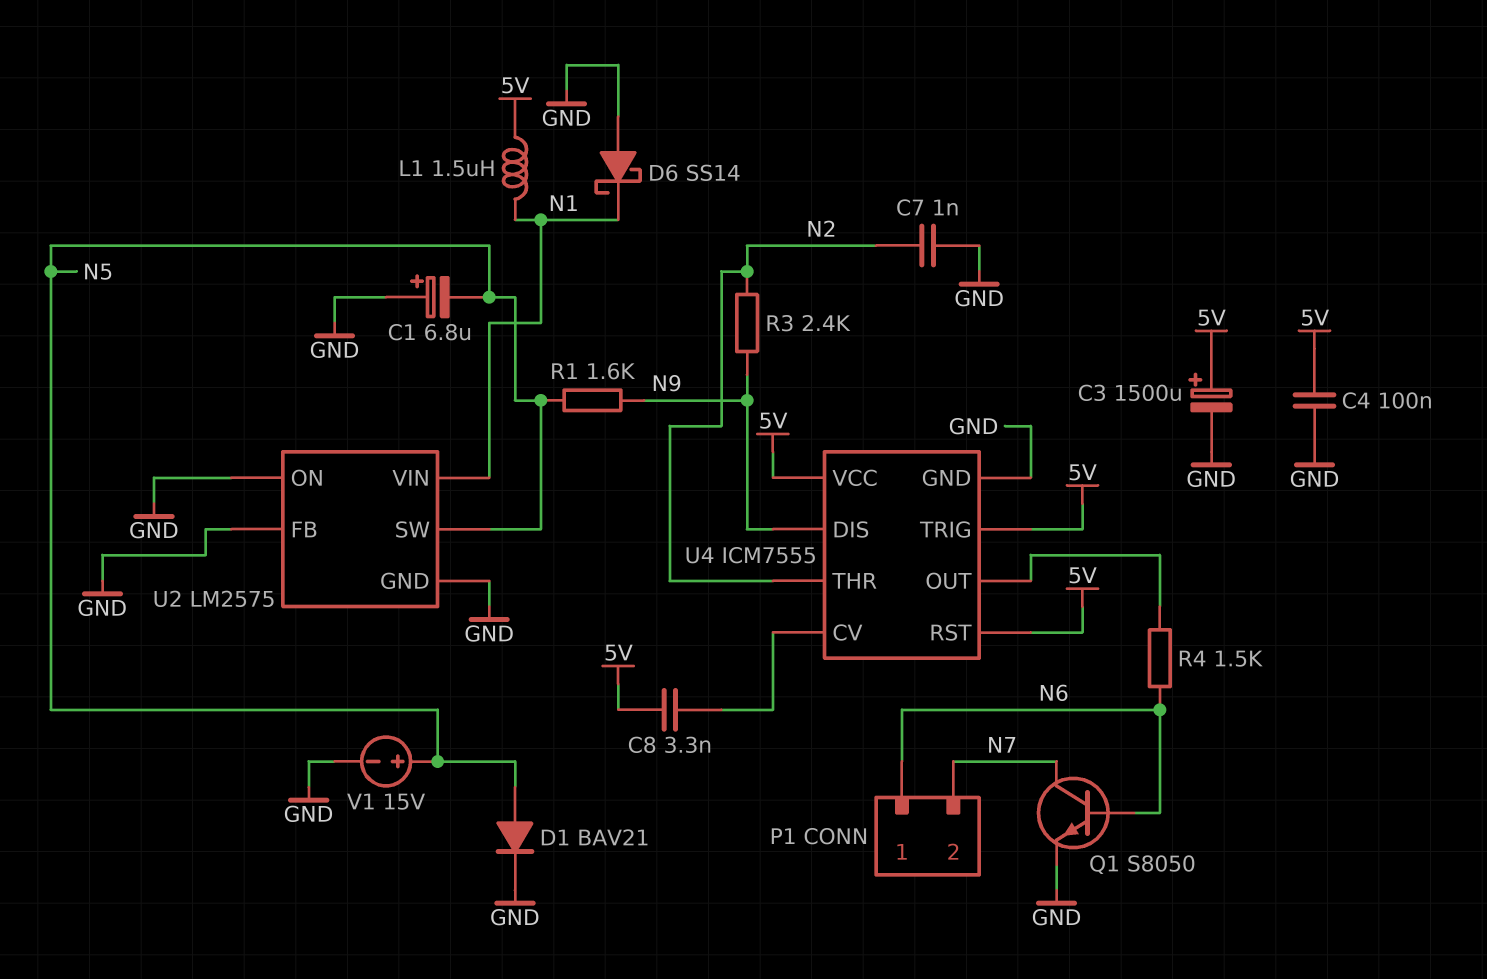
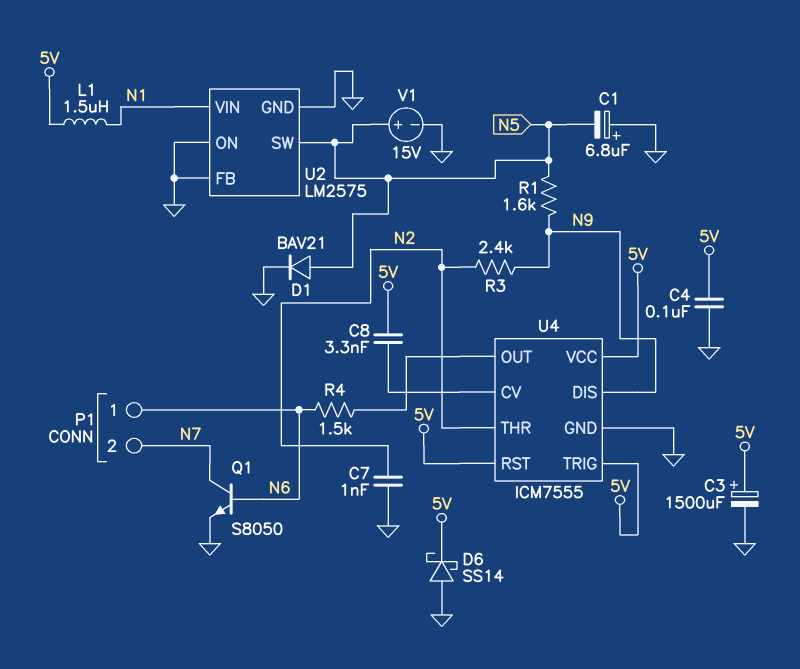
D6: schottky SS14 (A GND, K N1) -> schottky SS14 (A GND, K 5V)

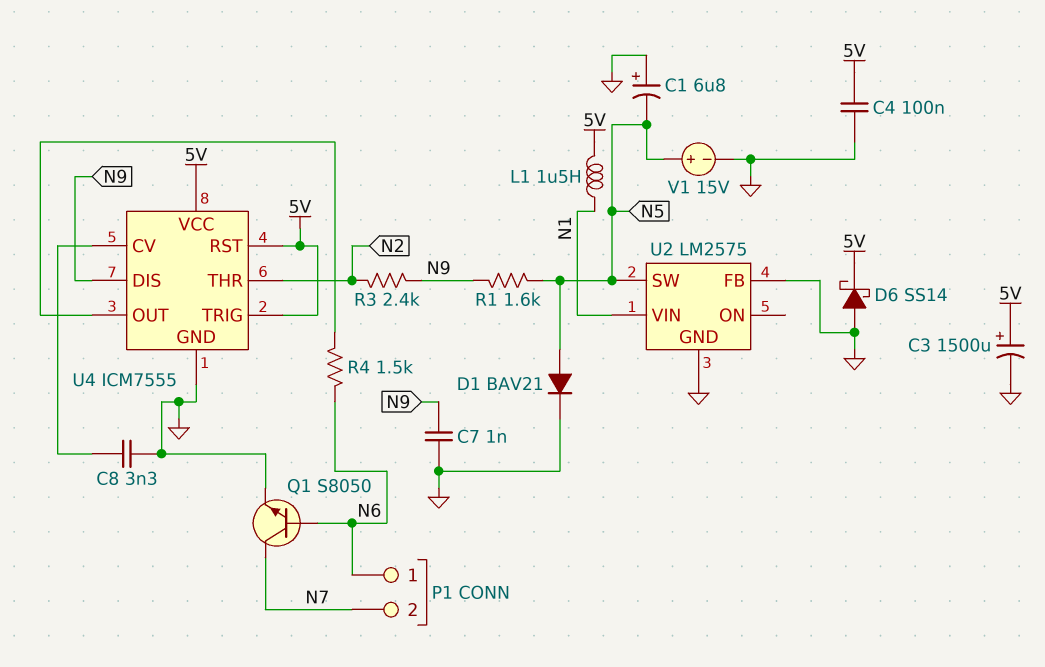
C7: 1nF (GND, N2) -> 1nF (GND, N9)
C8: 3.3nF (5V, U4/CV) -> 3.3nF (GND, U4/CV)
U2 pin ON: GND -> none

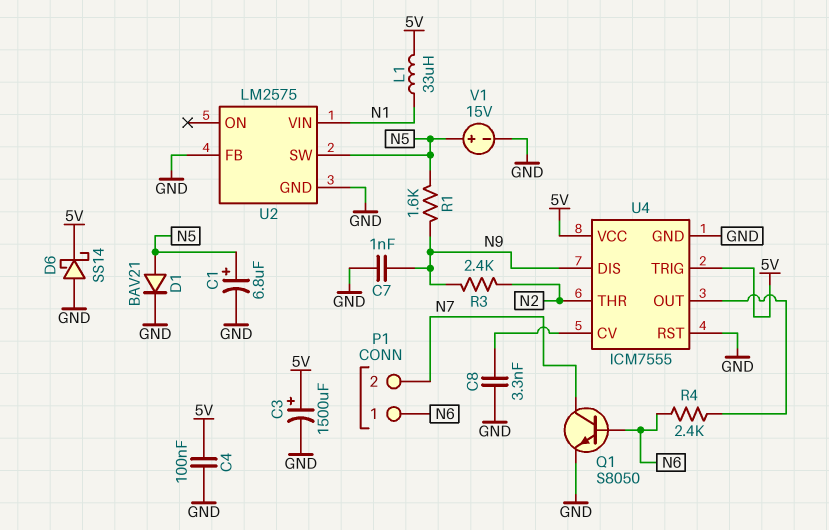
C1: 6.8uF (plus GND, minus N5) -> 6.8uF (plus N5, minus GND)
L1: 1.5uH (5V, N1) -> 33uH (5V, N1)
R4: 1.5k (N6, U4/OUT) -> 2.4k (N6, U4/OUT)
U4 pin RST: 5V -> GND

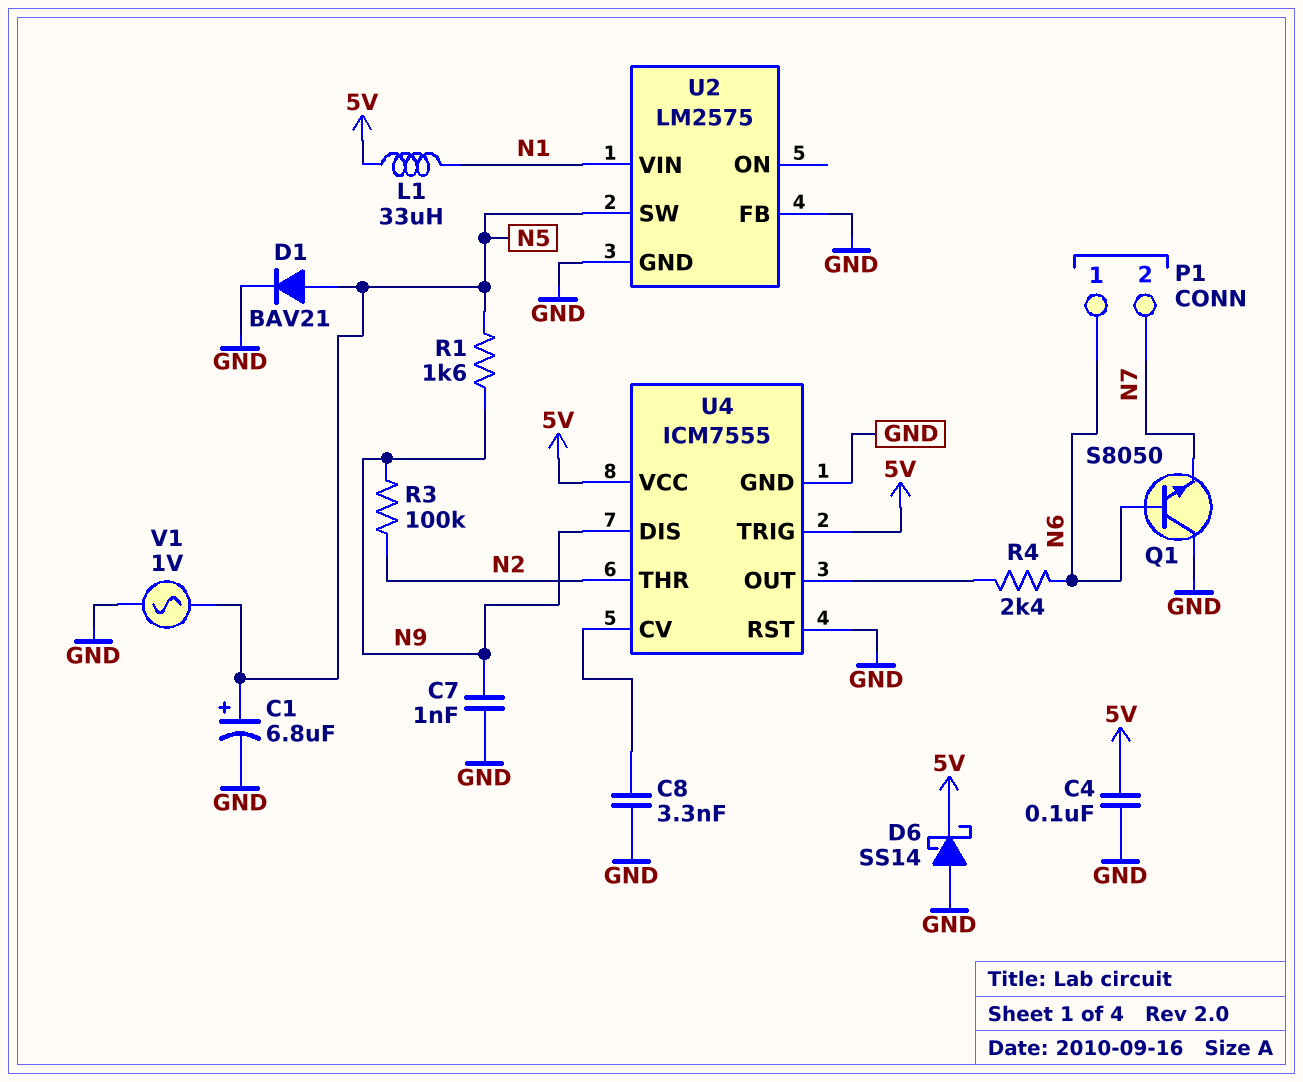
C3: 1500uF (plus 5V, minus GND) -> none
Q1: NPN S8050 (B N6, C N7, E GND) -> NPN S8050 (B N6, C GND, E N7)
R3: 2.4k (N2, N9) -> 100k (N2, N9)
V1: 15V (plus N5, minus GND) -> AC 1V (GND, N5)

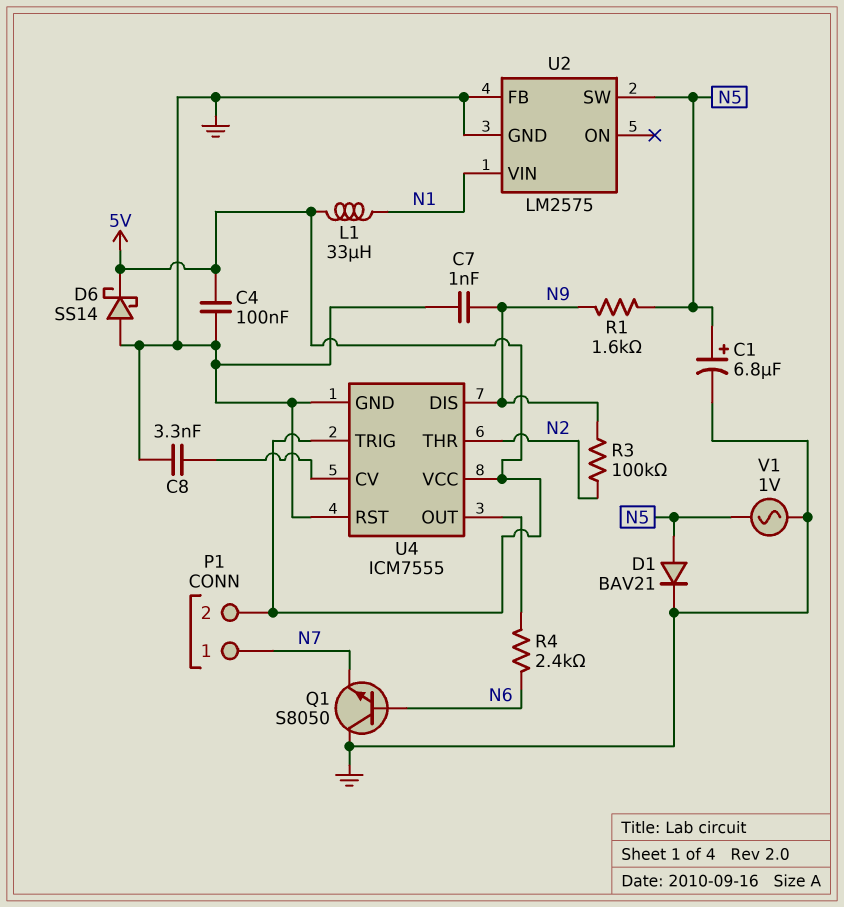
P1 pin 1: N6 -> N7
P1 pin 2: N7 -> 5V

